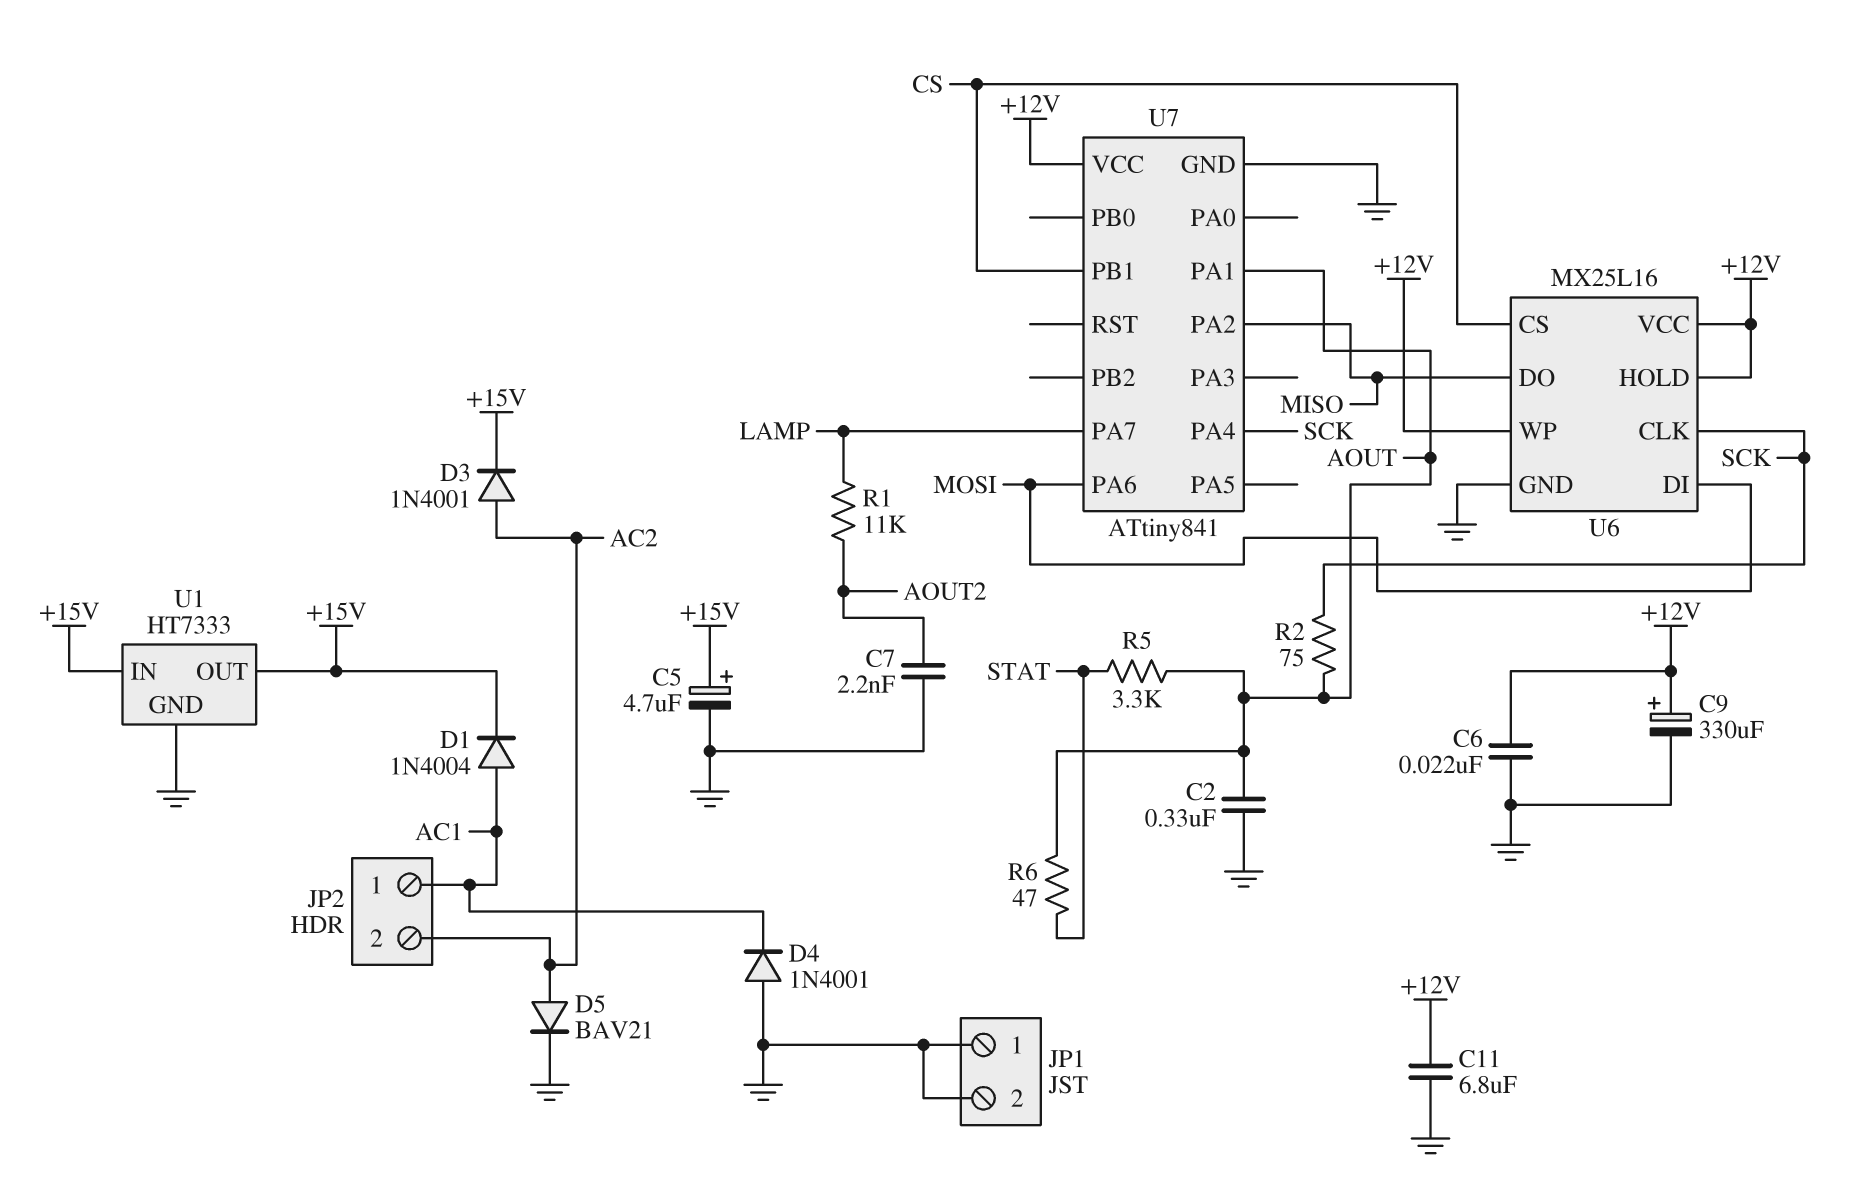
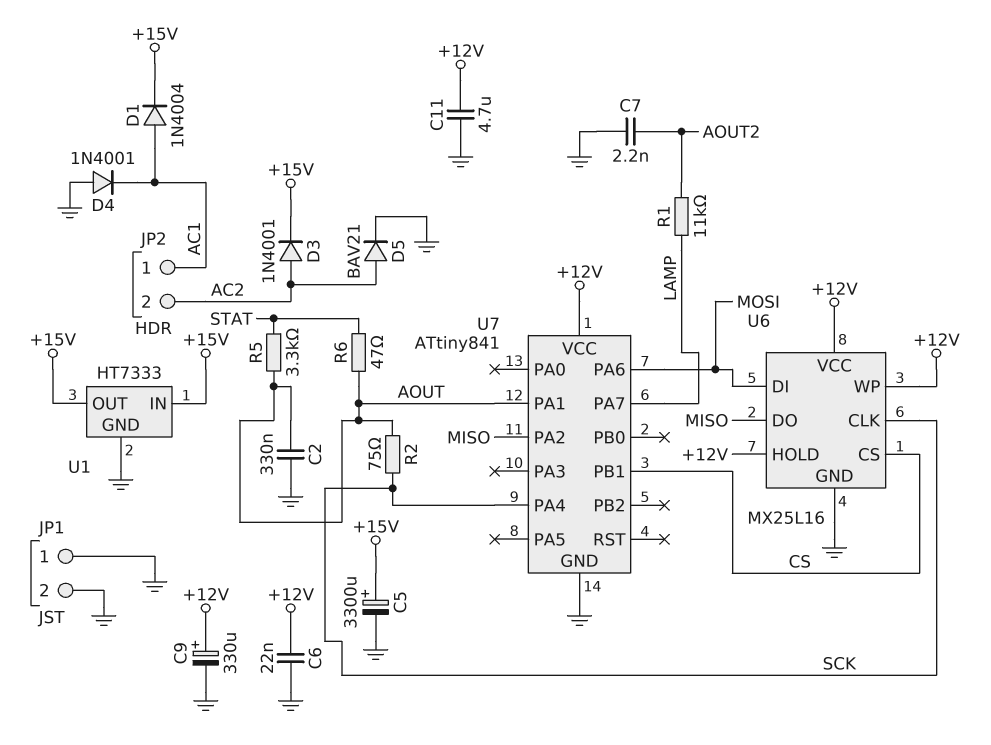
C5: 4.7uF (plus +15V, minus GND) -> 3300uF (plus +15V, minus GND)
C11: 6.8uF (+12V, GND) -> 4.7uF (+12V, GND)

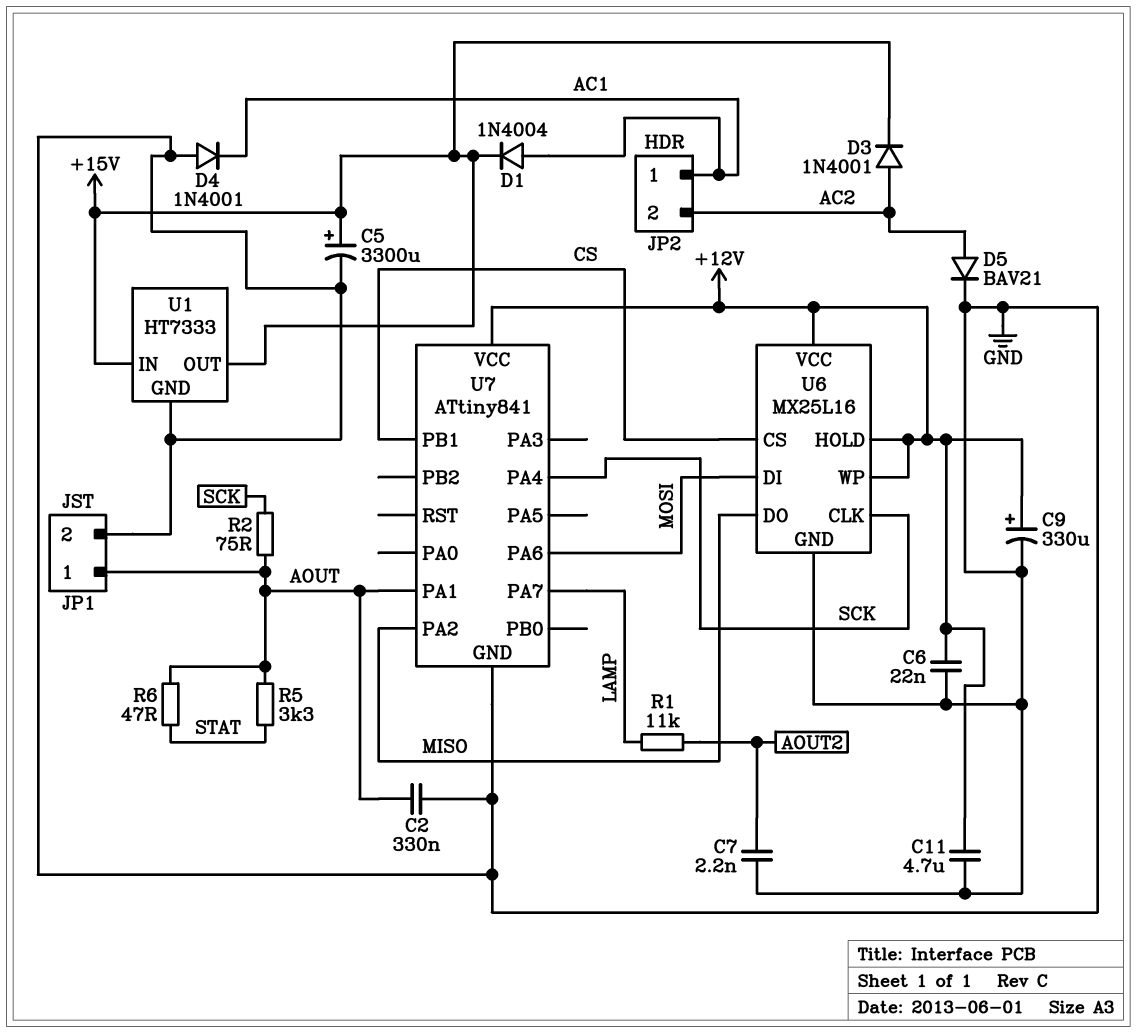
JP1 pin 1: GND -> AOUT

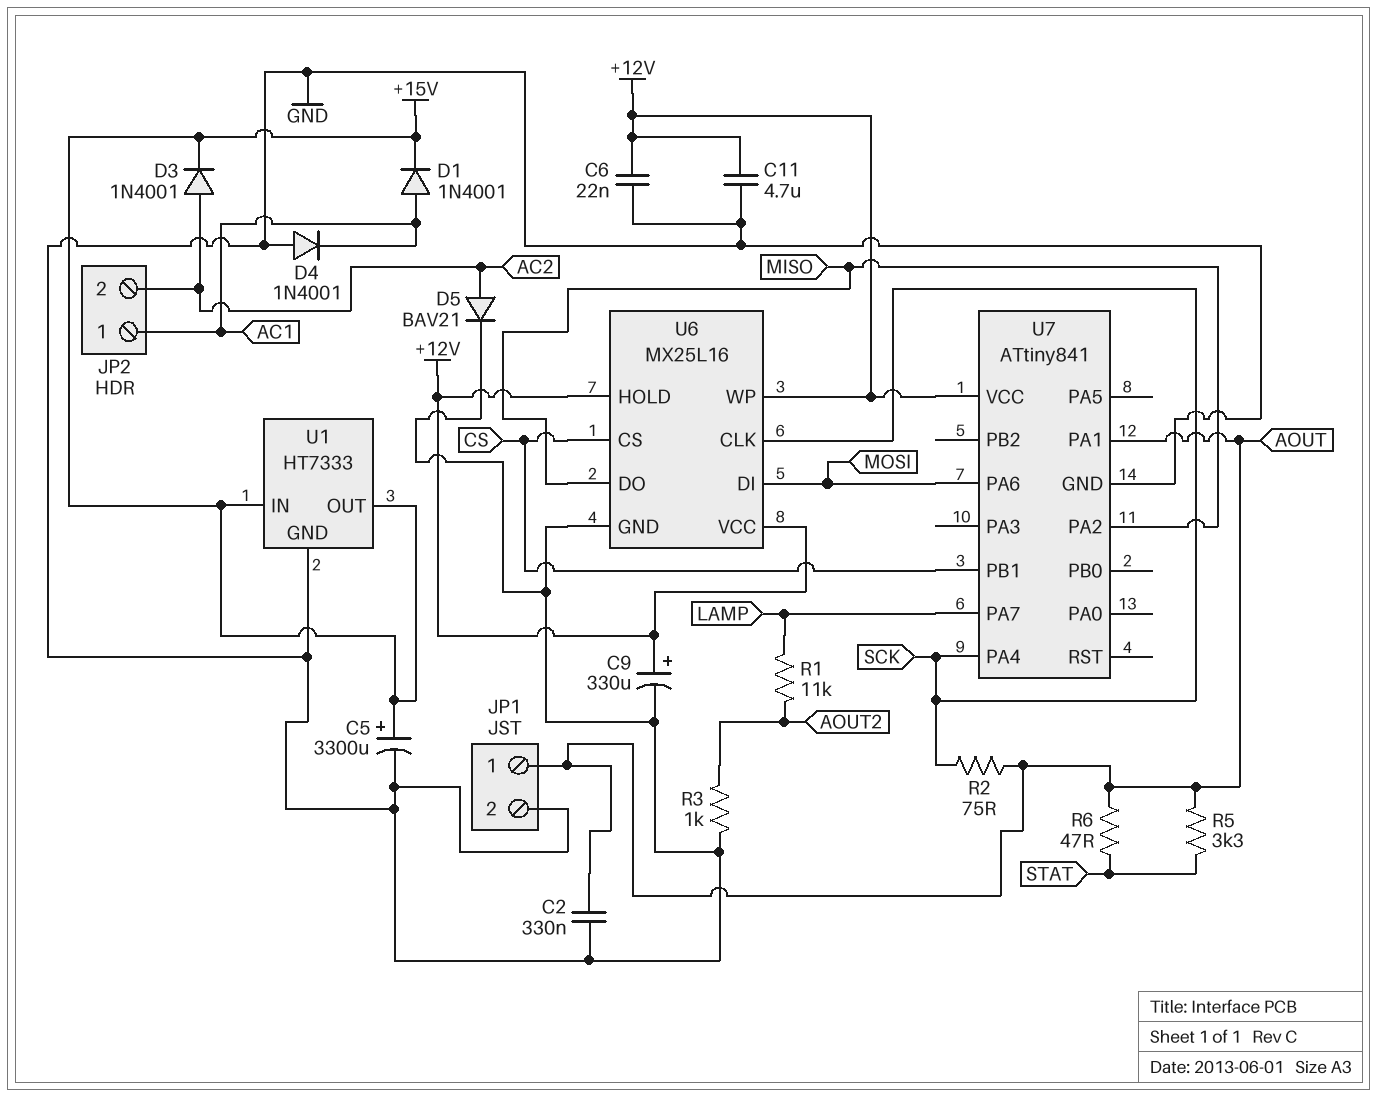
C7: 2.2nF (AOUT2, GND) -> none
D1: diode 1N4004 (A AC1, K +15V) -> diode 1N4001 (A AC1, K +15V)
R3: none -> 1k (AOUT2, GND)

